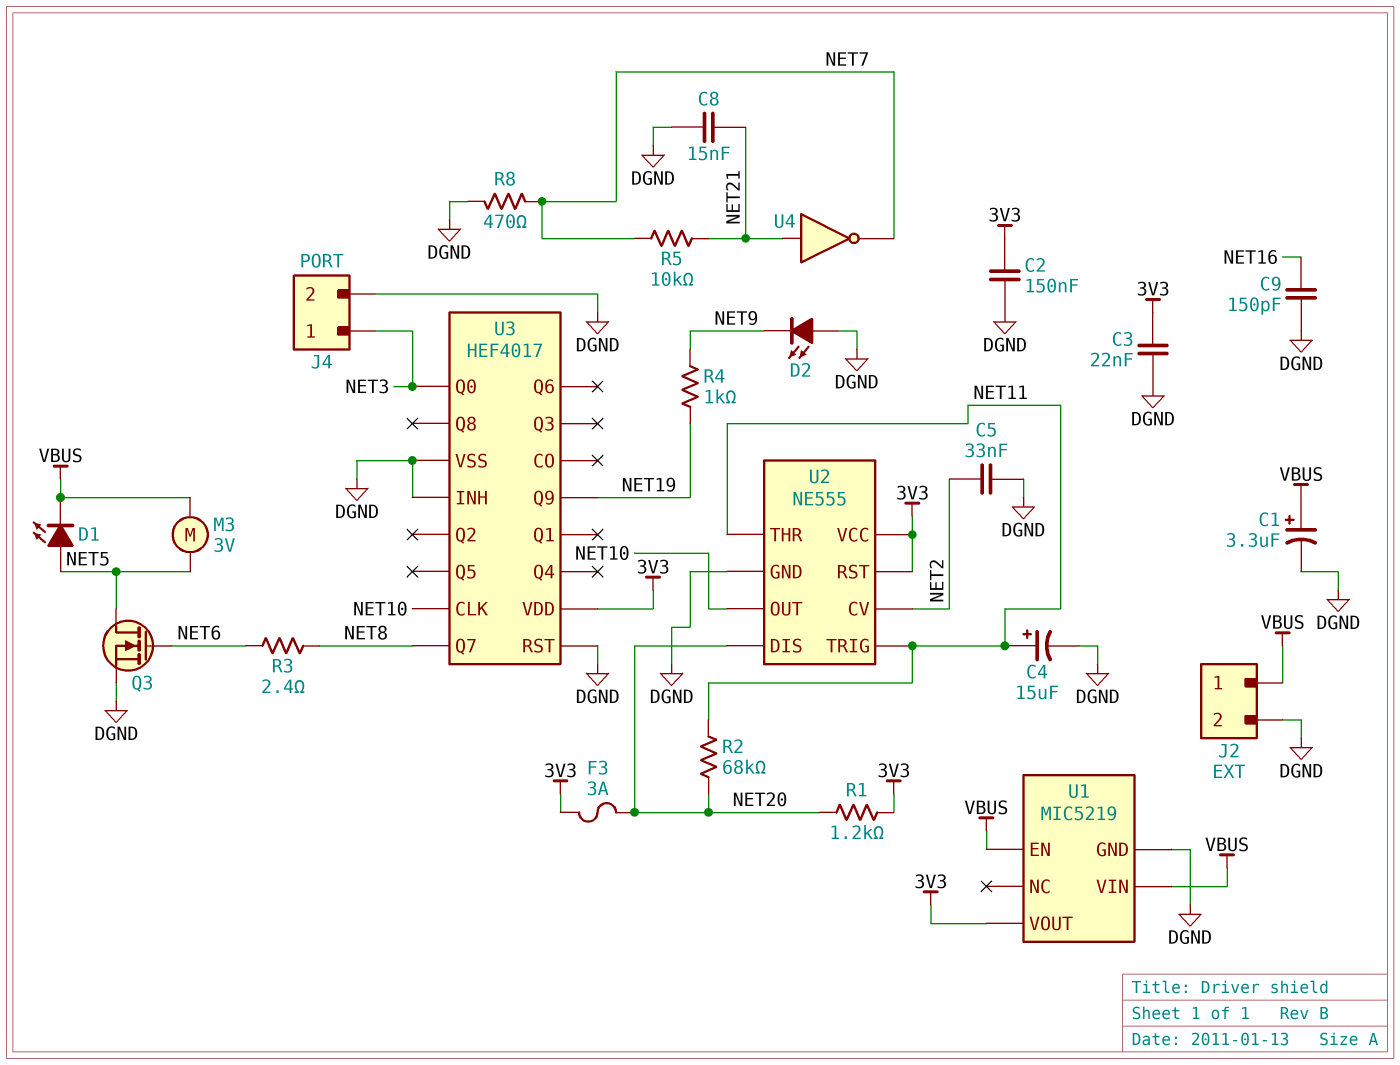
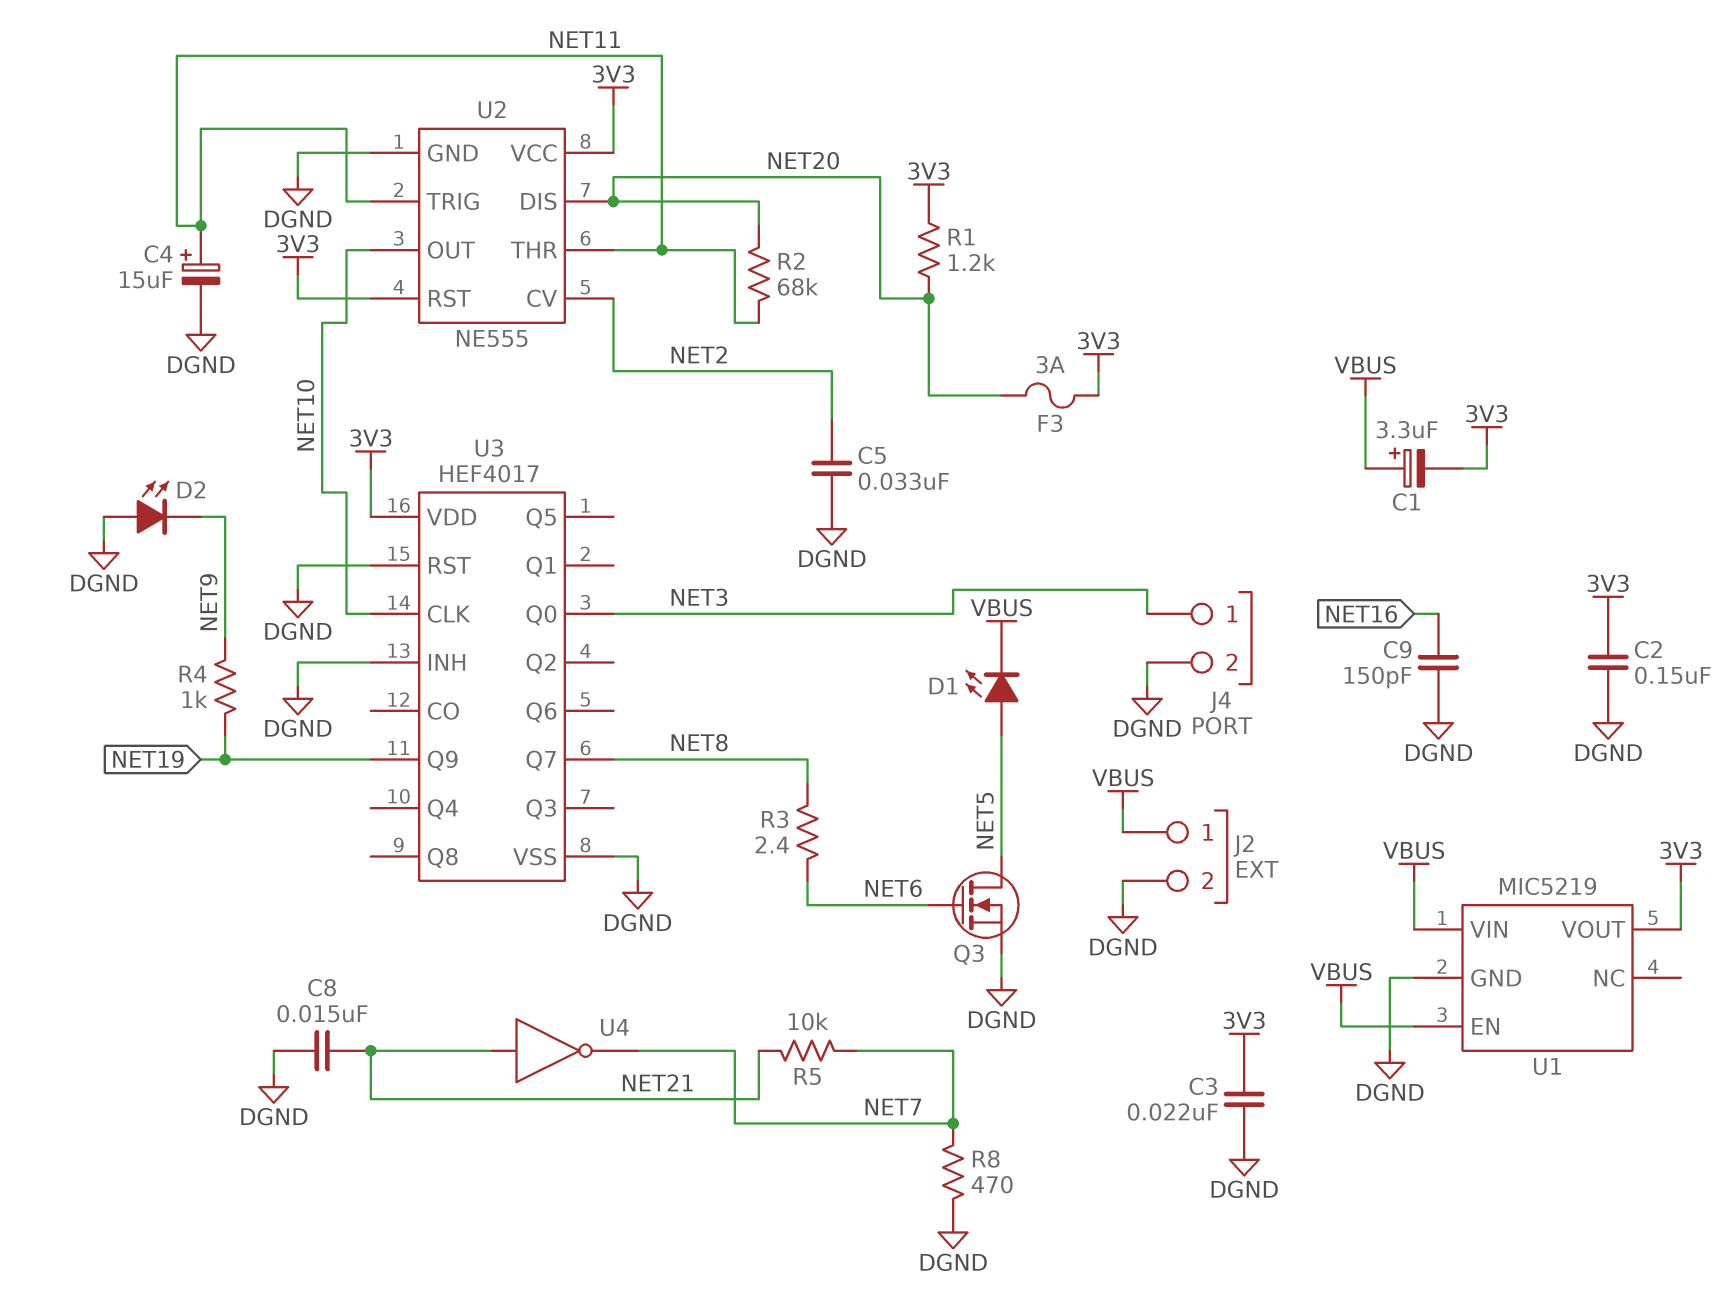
C1: 3.3uF (plus VBUS, minus DGND) -> 3.3uF (plus VBUS, minus 3V3)
M3: motor 3V (NET5, VBUS) -> none

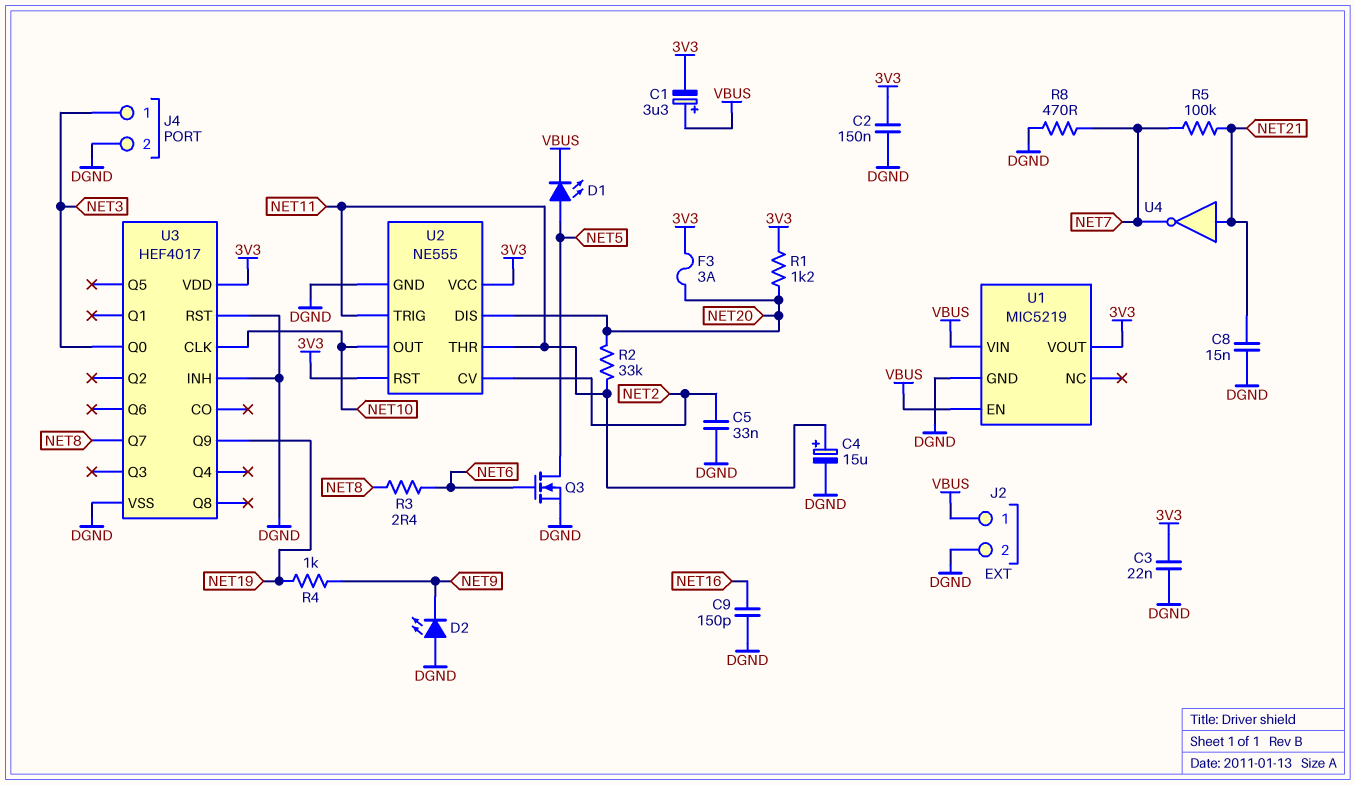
R2: 68k (NET11, NET20) -> 33k (NET11, NET20)
R5: 10k (NET7, NET21) -> 100k (NET7, NET21)

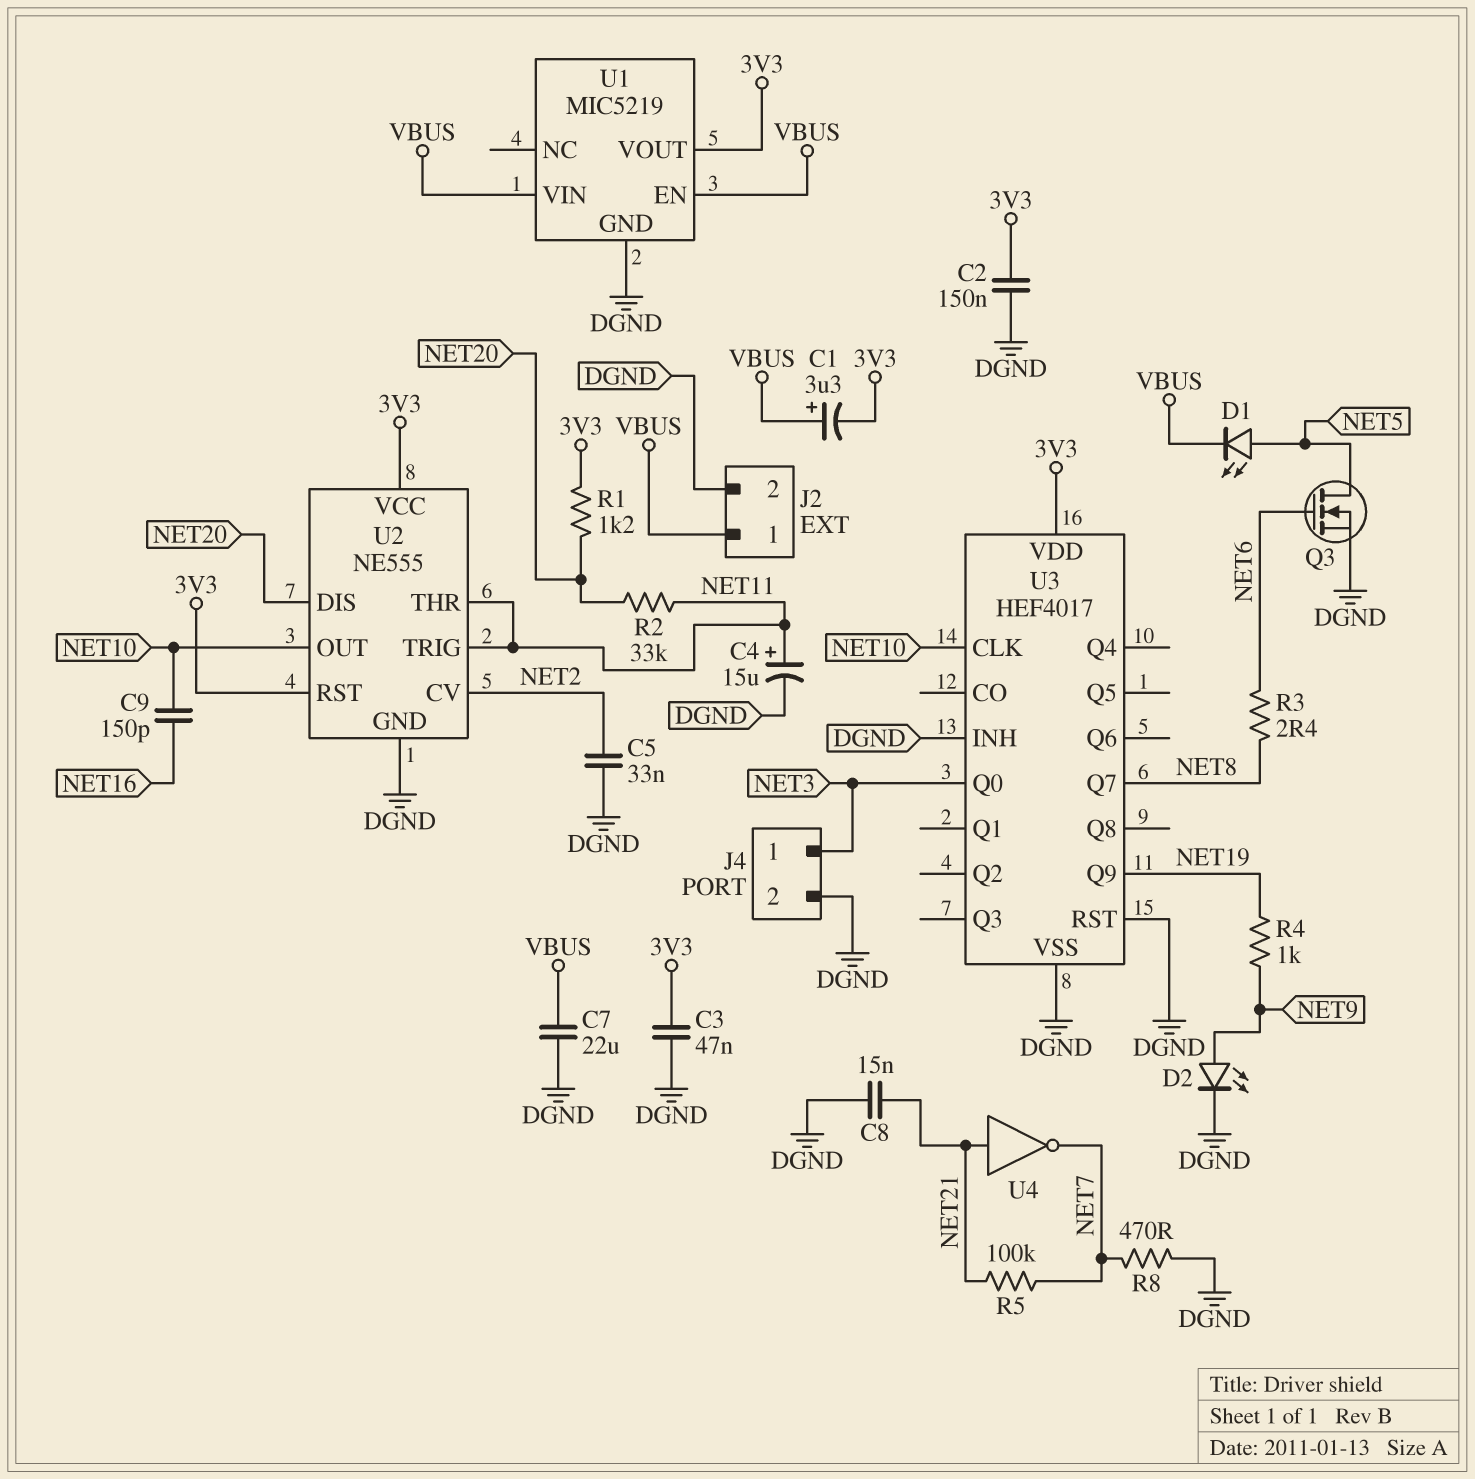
C3: 22nF (3V3, DGND) -> 47nF (3V3, DGND)
C7: none -> 22uF (DGND, VBUS)
C9: 150pF (DGND, NET16) -> 150pF (NET10, NET16)
D2: LED (A DGND, K NET9) -> LED (A NET9, K DGND)
F3: 3A (3V3, NET20) -> none

